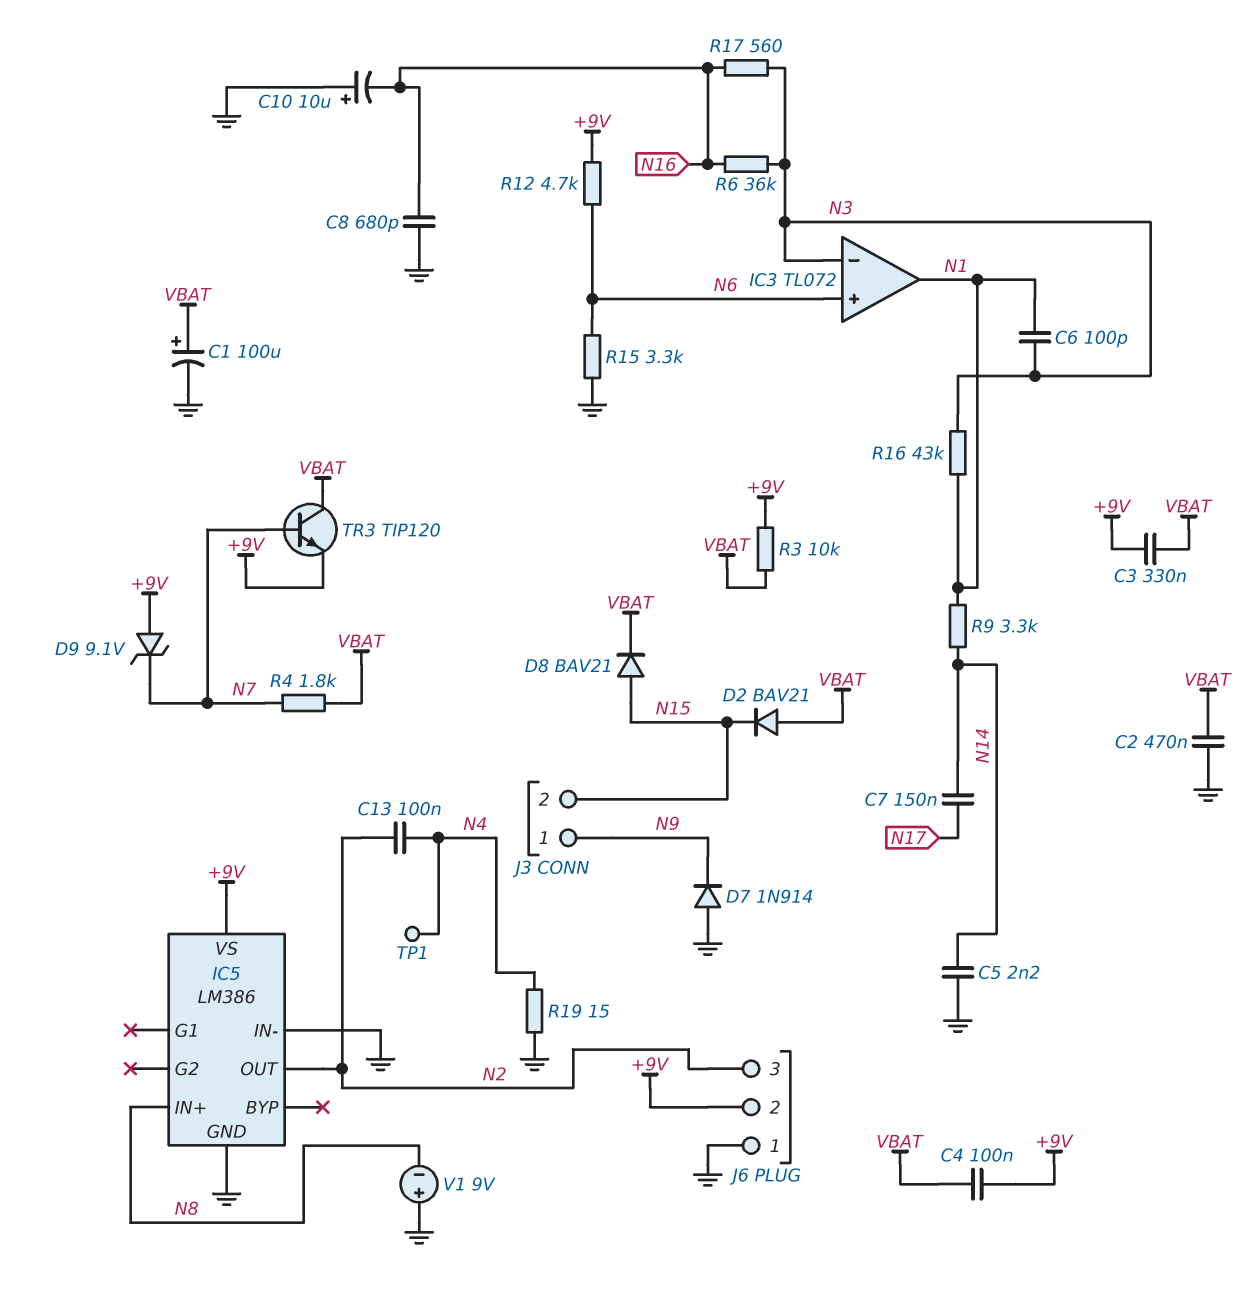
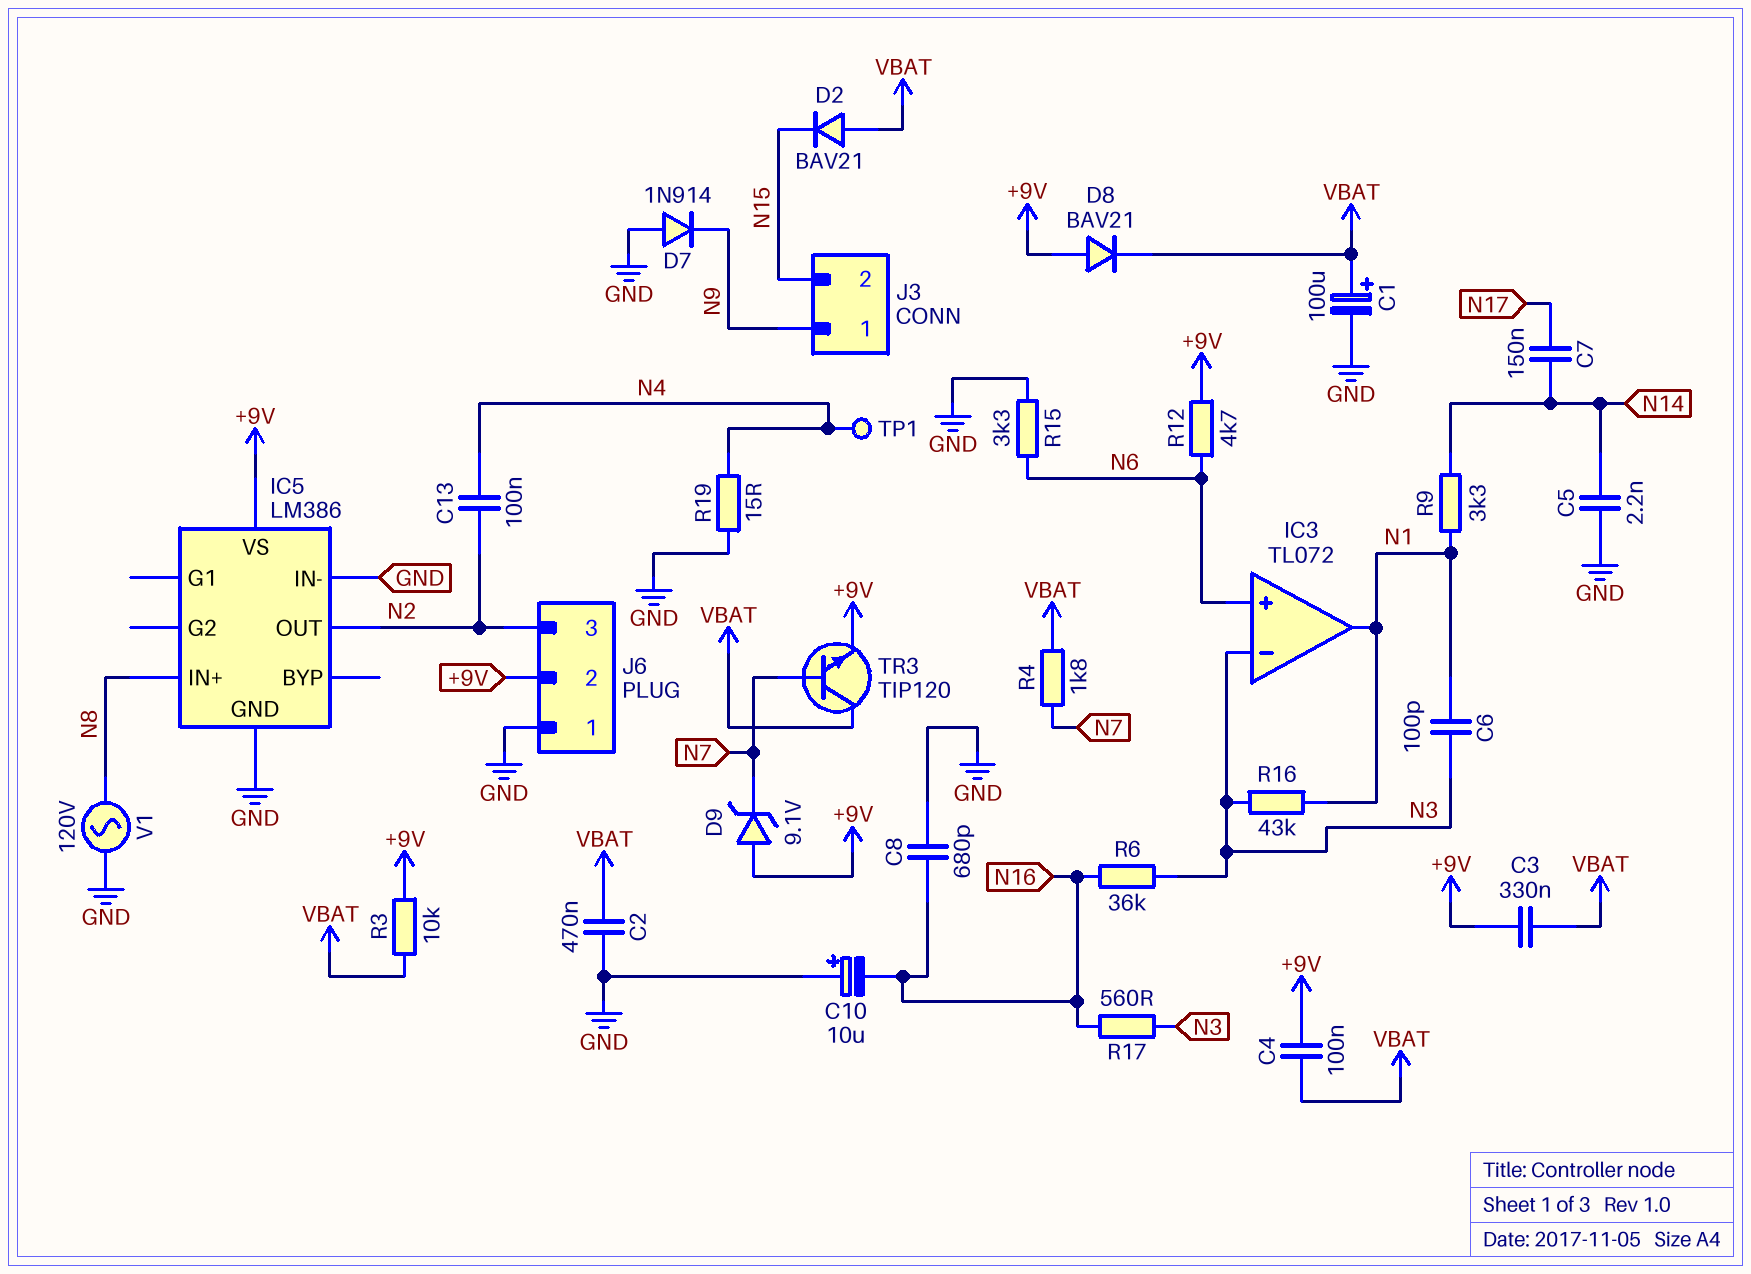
D8: diode BAV21 (A N15, K VBAT) -> diode BAV21 (A +9V, K VBAT)
V1: 9V (plus GND, minus N8) -> AC 120V (GND, N8)

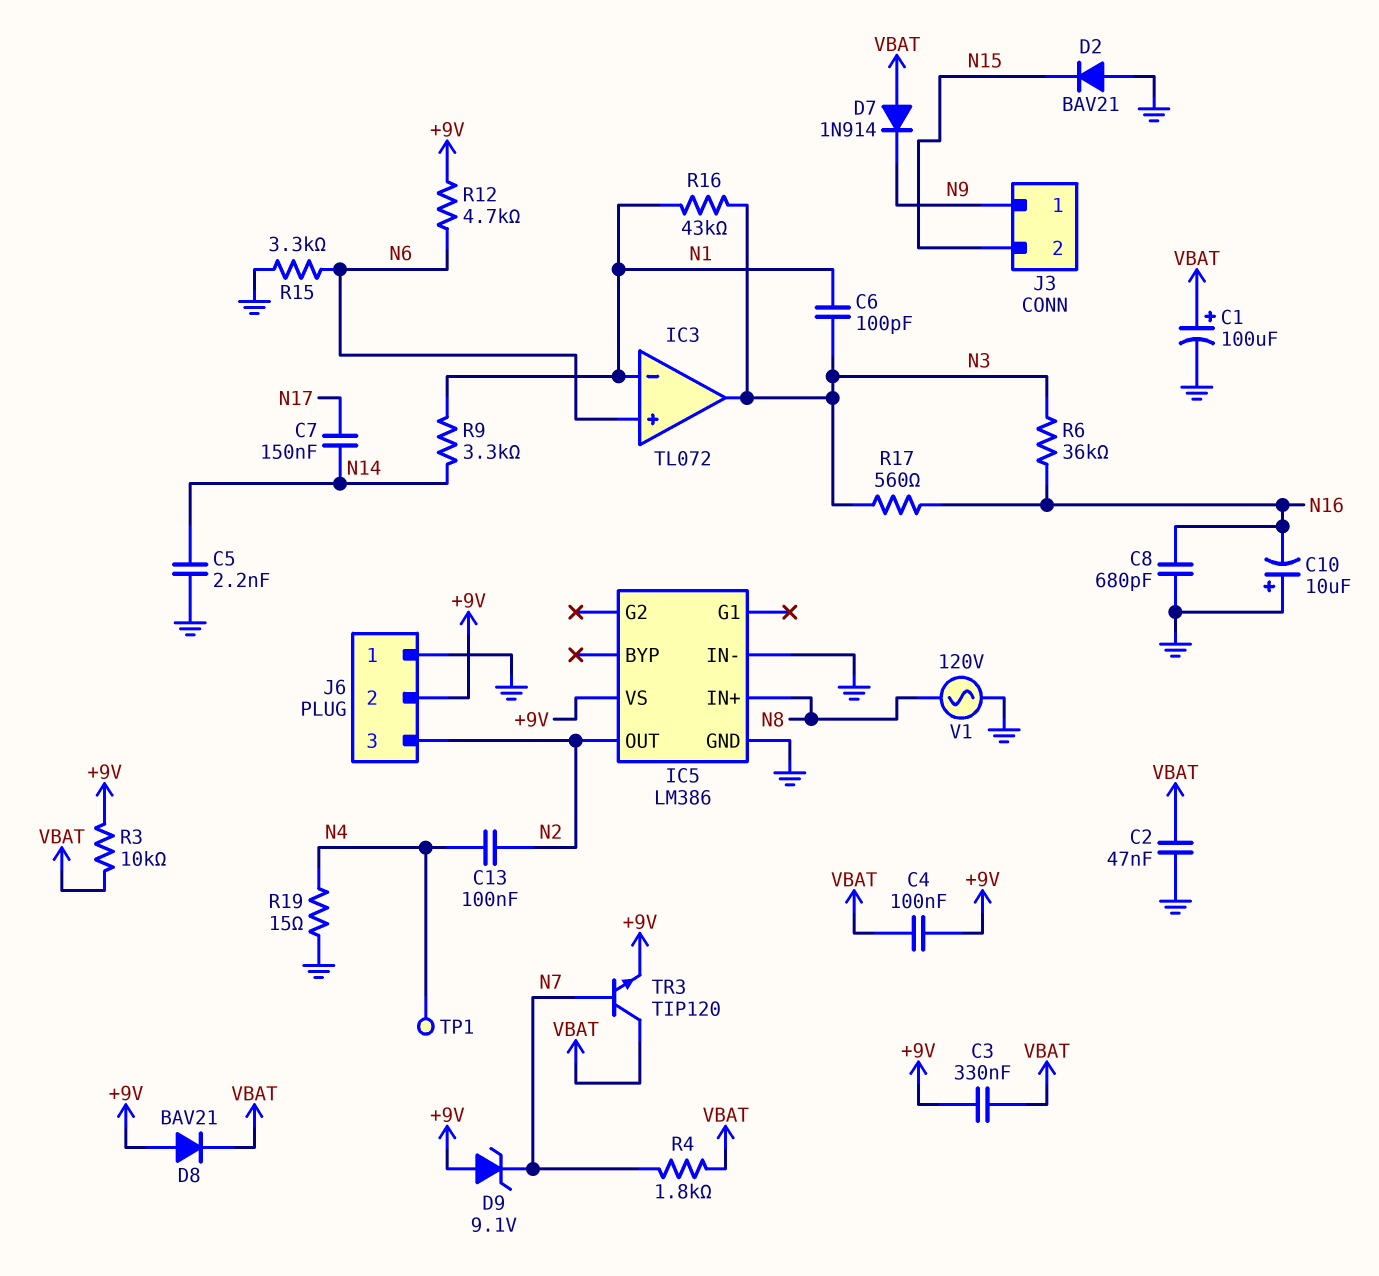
C2: 470nF (GND, VBAT) -> 47nF (GND, VBAT)
D2: diode BAV21 (A VBAT, K N15) -> diode BAV21 (A GND, K N15)
D7: diode 1N914 (A GND, K N9) -> diode 1N914 (A VBAT, K N9)
IC3 pin in-: N3 -> N1
IC3 pin out: N1 -> N3

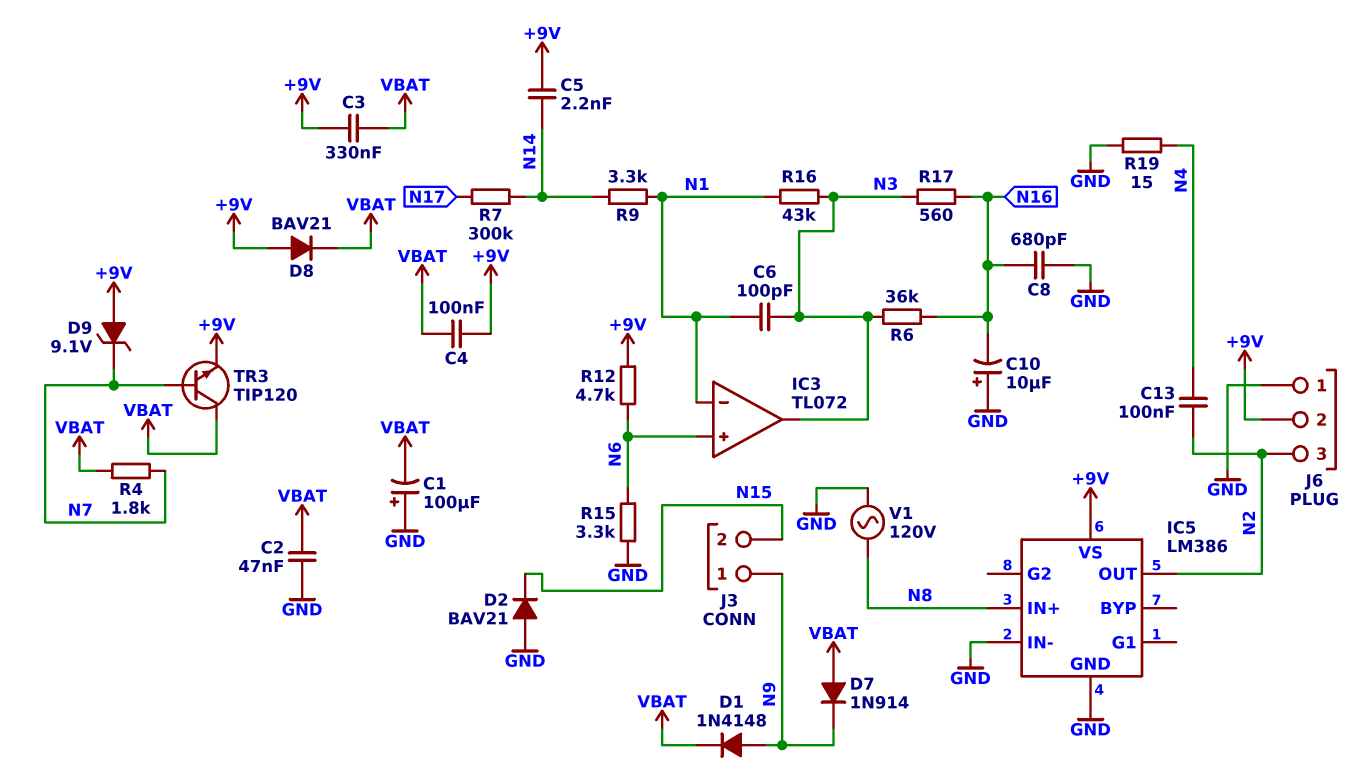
C1: 100uF (plus VBAT, minus GND) -> 100uF (plus GND, minus VBAT)
C5: 2.2nF (GND, N14) -> 2.2nF (+9V, N14)
C7: 150nF (N14, N17) -> none
D1: none -> diode 1N4148 (A N9, K VBAT)
R3: 10k (+9V, VBAT) -> none
R7: none -> 300k (N14, N17)
TP1: test point (N4) -> none

